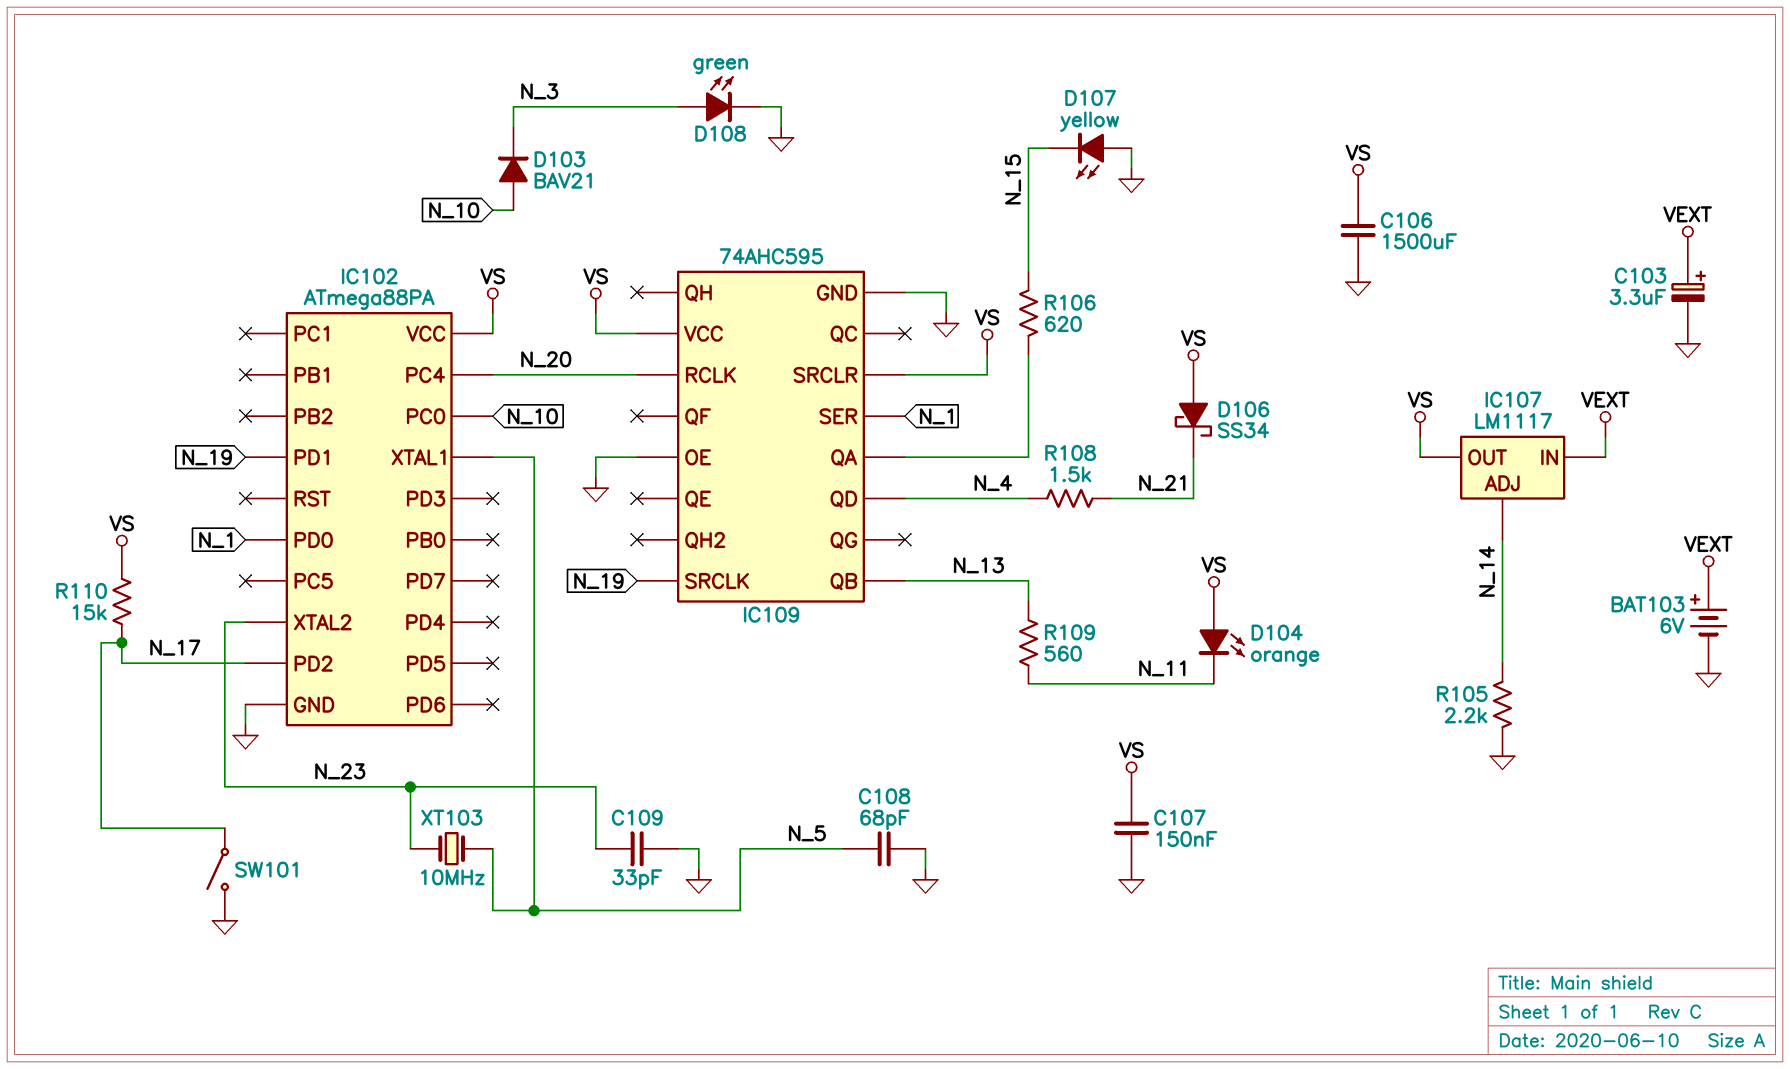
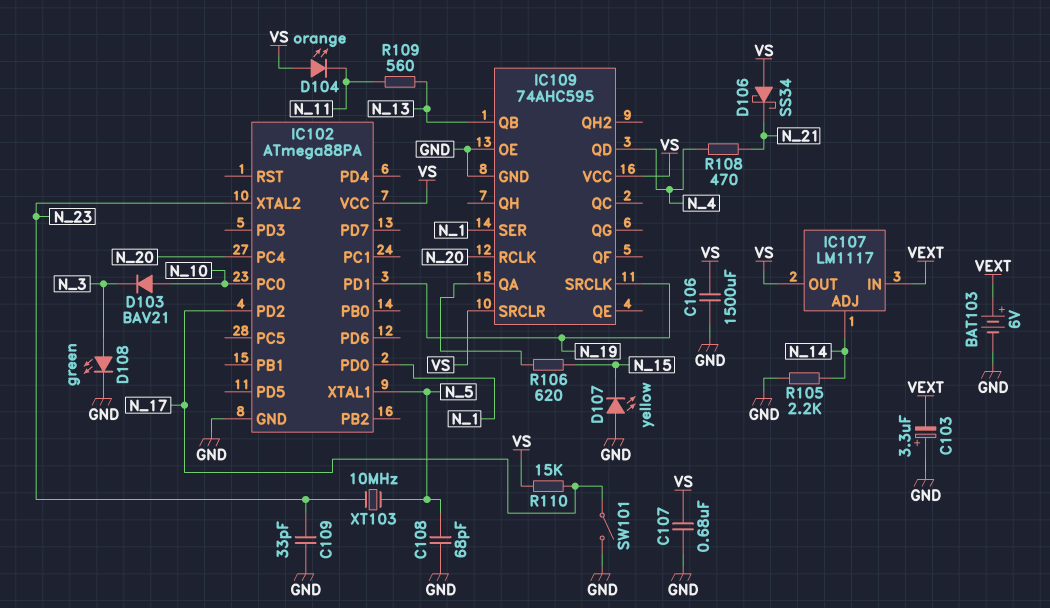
C103: 3.3uF (plus VEXT, minus GND) -> 3.3uF (plus GND, minus VEXT)
C107: 150nF (GND, VS) -> 680nF (GND, VS)
R108: 1.5k (N_4, N_21) -> 470 (N_4, N_21)

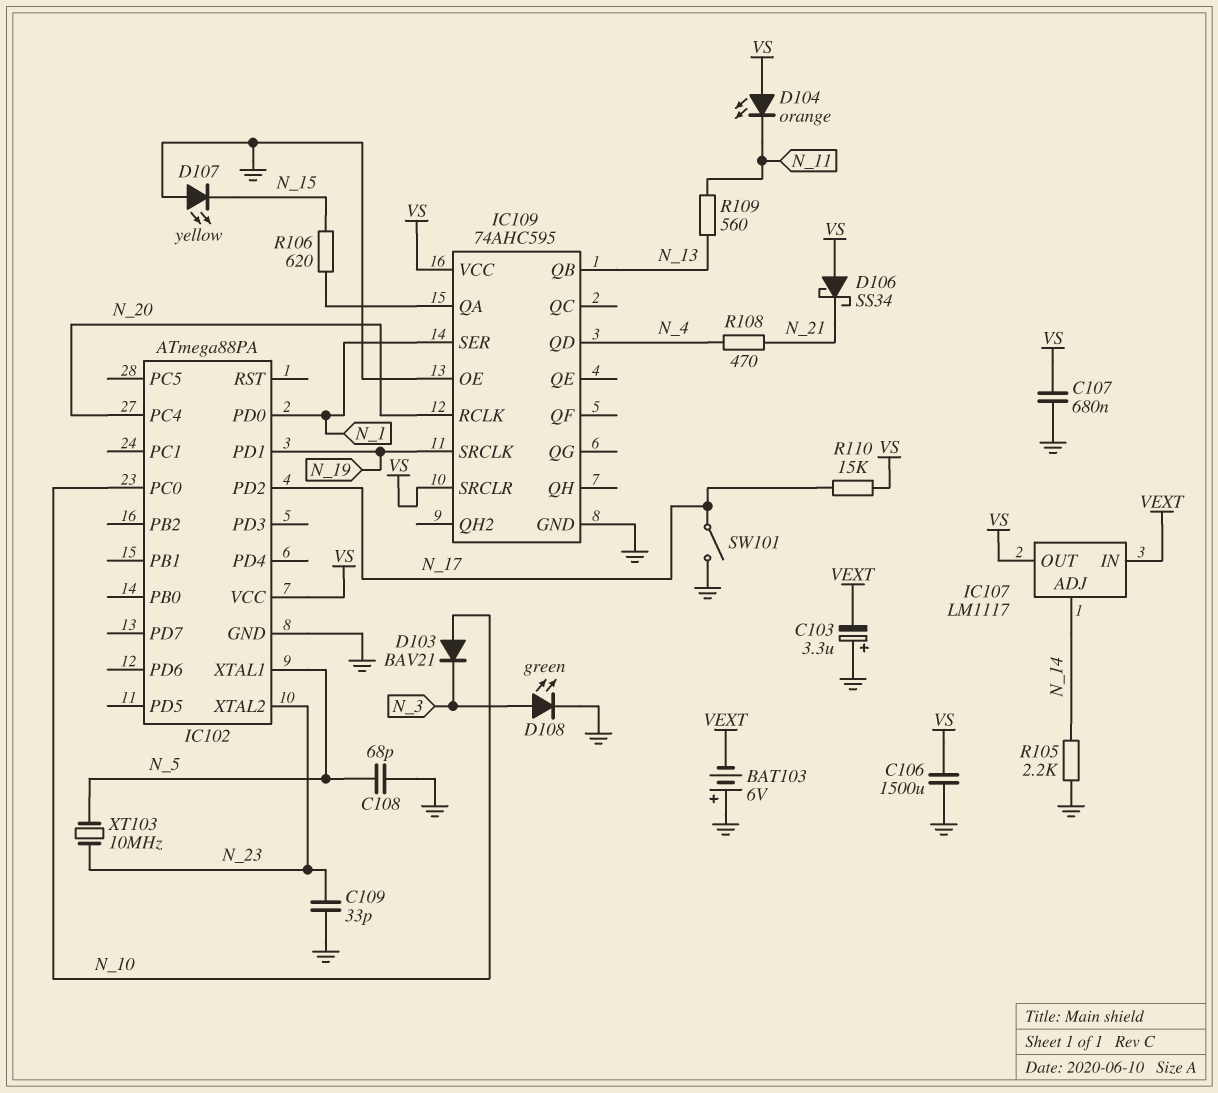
BAT103: 6V (plus VEXT, minus GND) -> 6V (plus GND, minus VEXT)

